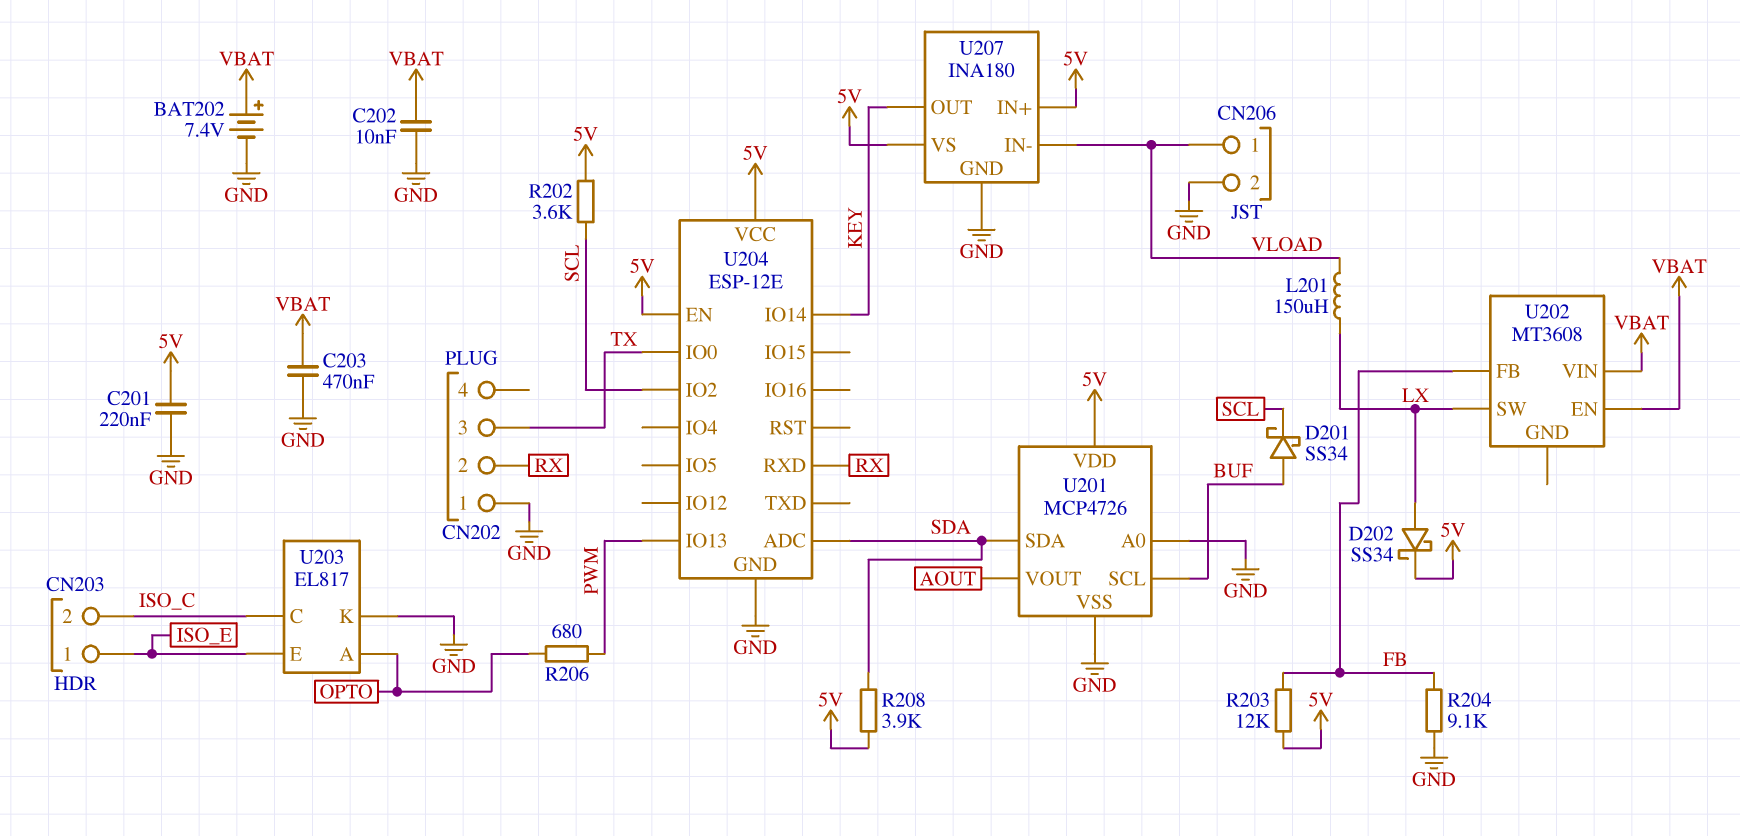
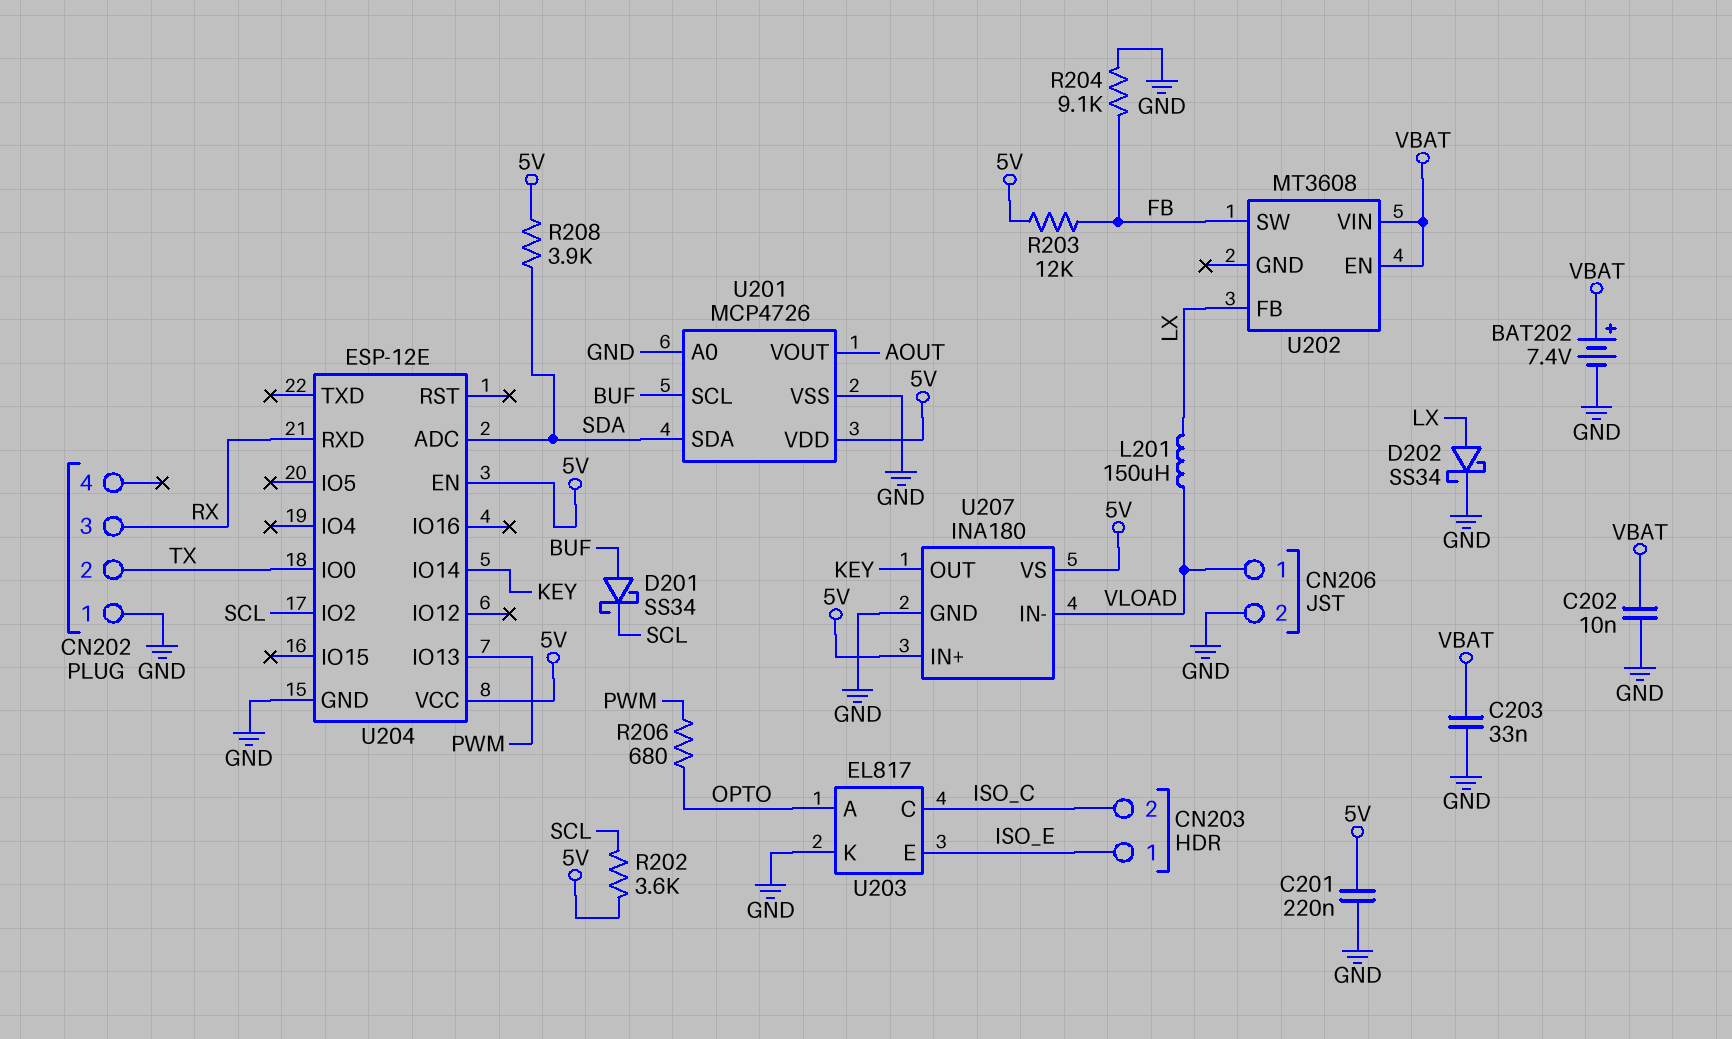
C203: 470nF (GND, VBAT) -> 33nF (GND, VBAT)
CN202 pin 2: RX -> TX
CN202 pin 3: TX -> RX
D202: schottky SS34 (A LX, K 5V) -> schottky SS34 (A LX, K GND)
U202 pin FB: FB -> LX
U202 pin SW: LX -> FB

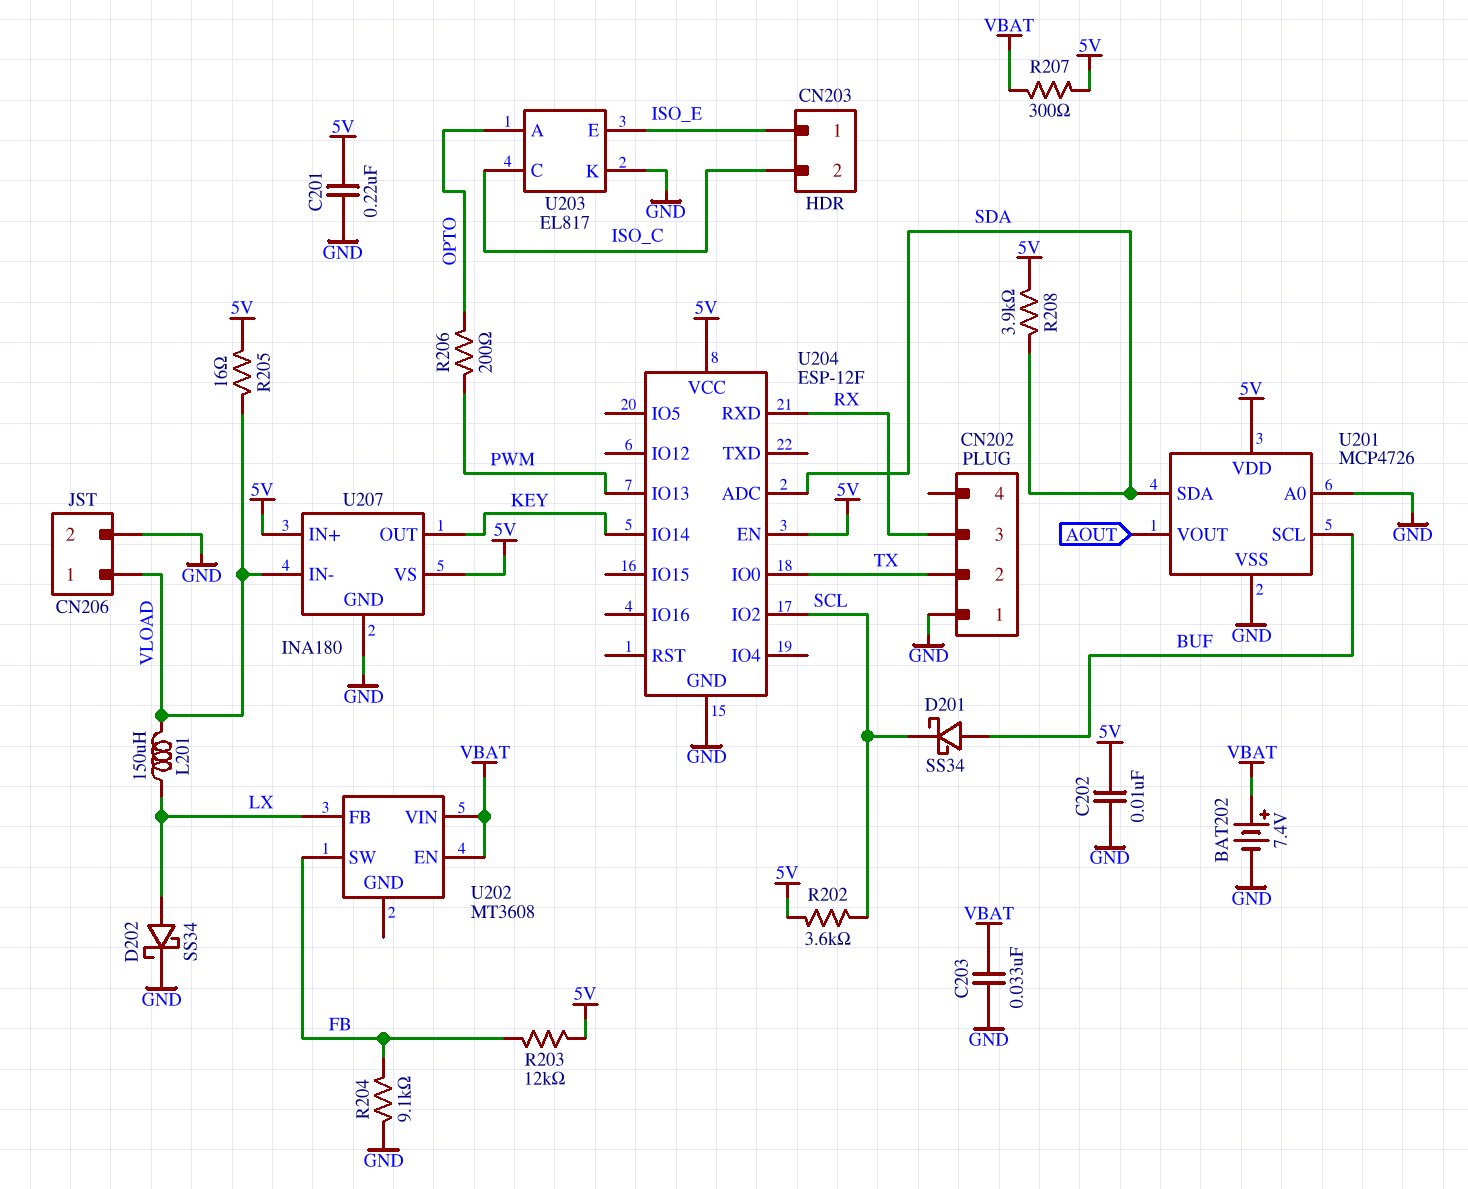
C202: 10nF (GND, VBAT) -> 10nF (5V, GND)
R205: none -> 16 (5V, VLOAD)
R206: 680 (OPTO, PWM) -> 200 (OPTO, PWM)
R207: none -> 300 (5V, VBAT)
U204: ESP-12E -> ESP-12F

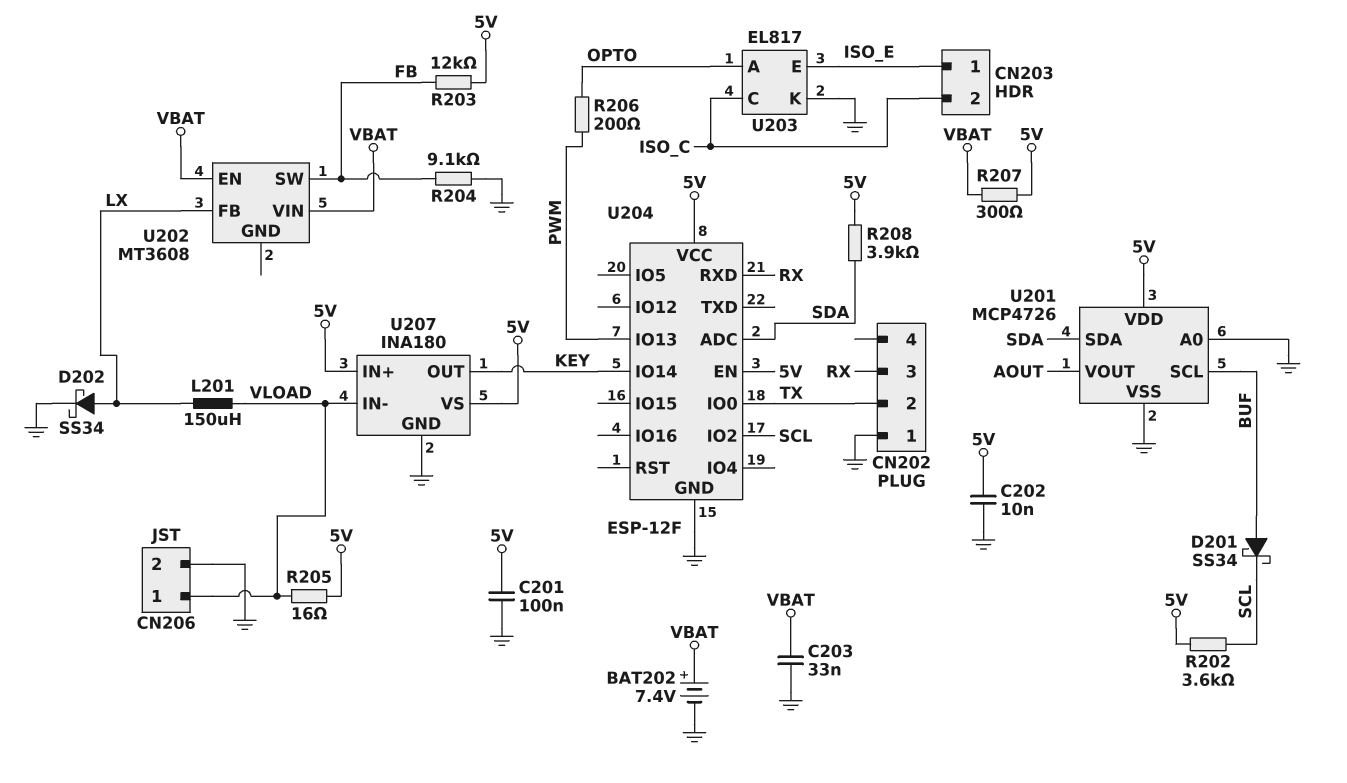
C201: 220nF (5V, GND) -> 100nF (5V, GND)

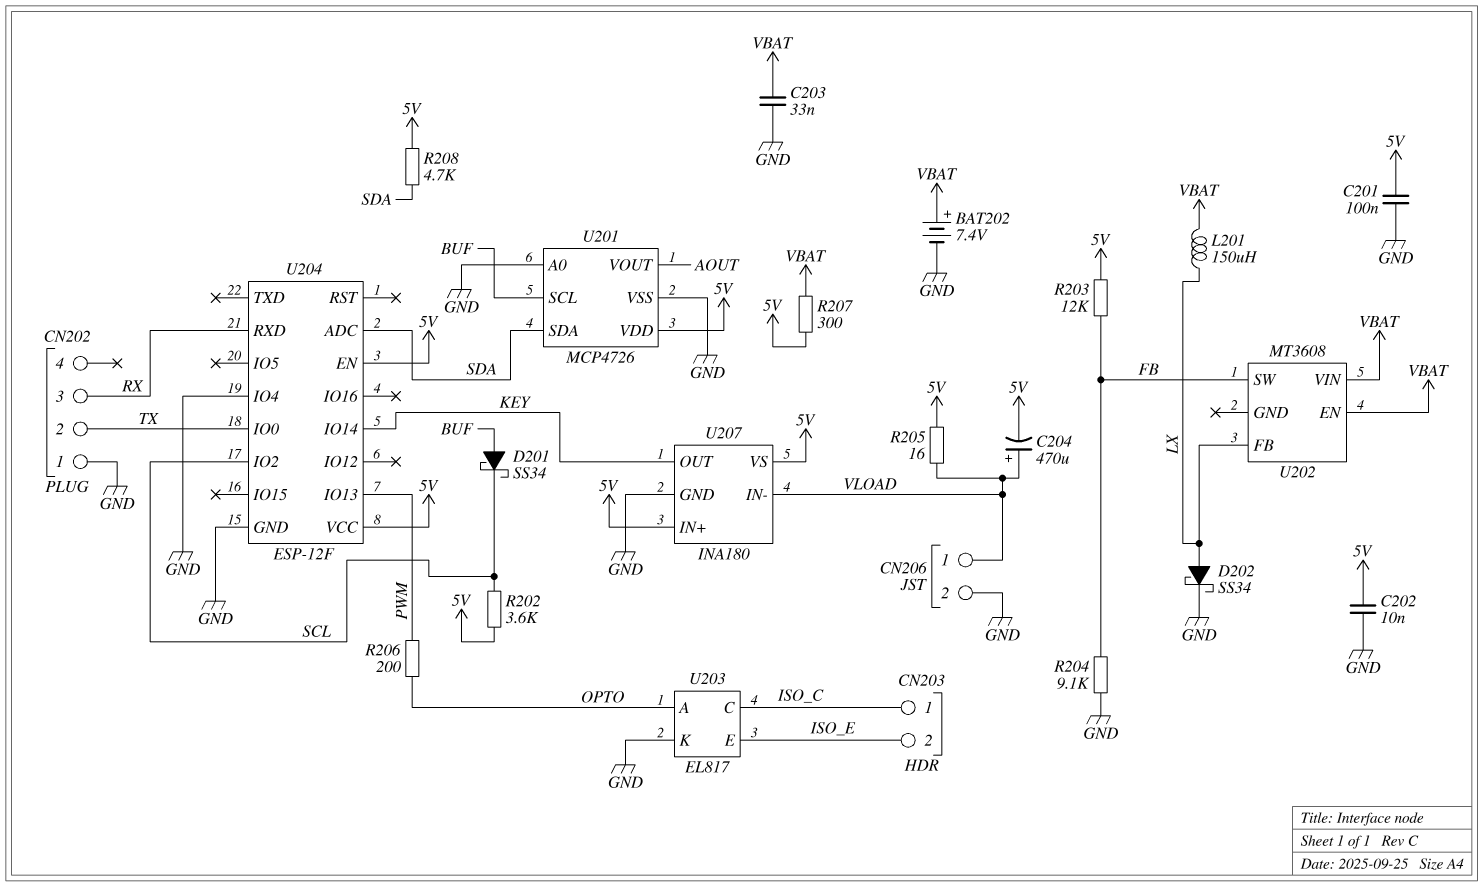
C204: none -> 470uF (plus VLOAD, minus 5V)
CN203 pin 1: ISO_E -> ISO_C
CN203 pin 2: ISO_C -> ISO_E
L201: 150uH (LX, VLOAD) -> 150uH (LX, VBAT)
R208: 3.9k (5V, SDA) -> 4.7k (5V, SDA)
U204 pin IO4: none -> GND

